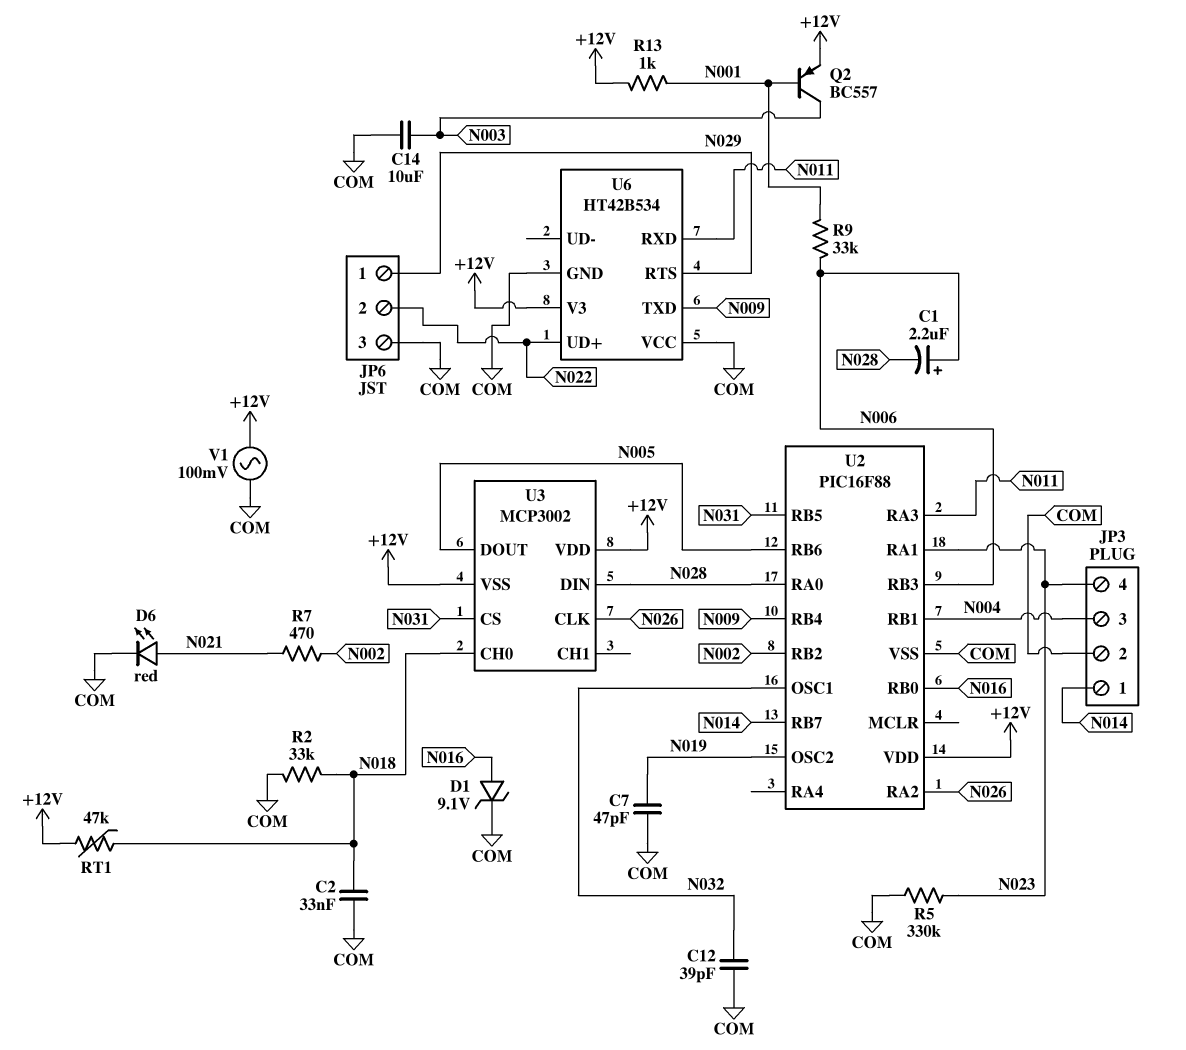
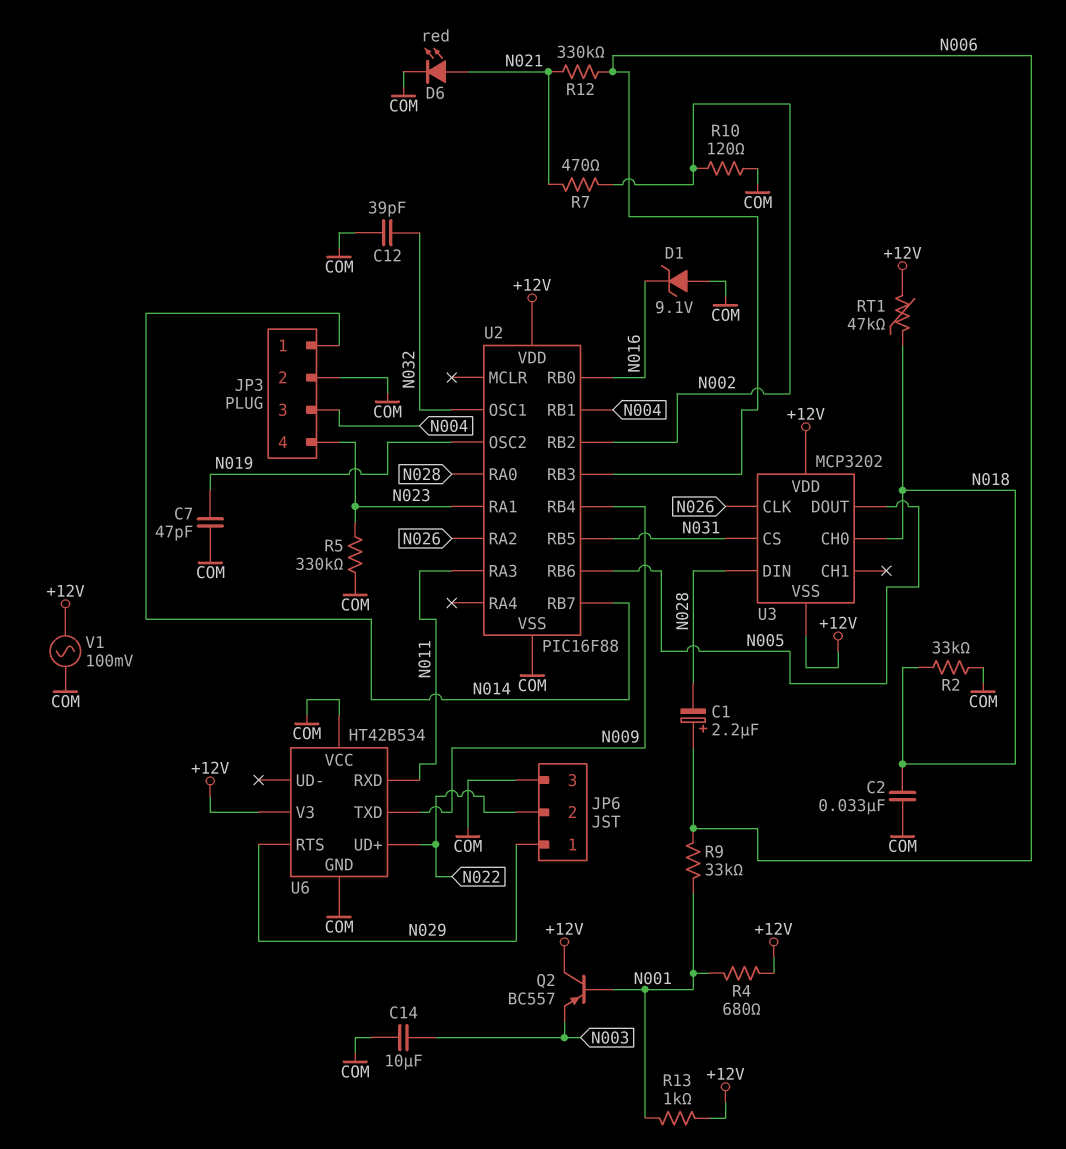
D1: zener 9.1V (A N016, K COM) -> zener 9.1V (A COM, K N016)
Q2: PNP BC557 (B N001, C N003, E +12V) -> PNP BC557 (B N001, C +12V, E N003)
R4: none -> 680 (+12V, N001)
R10: none -> 120 (COM, N002)
R12: none -> 330k (N006, N021)
U3: MCP3002 -> MCP3202

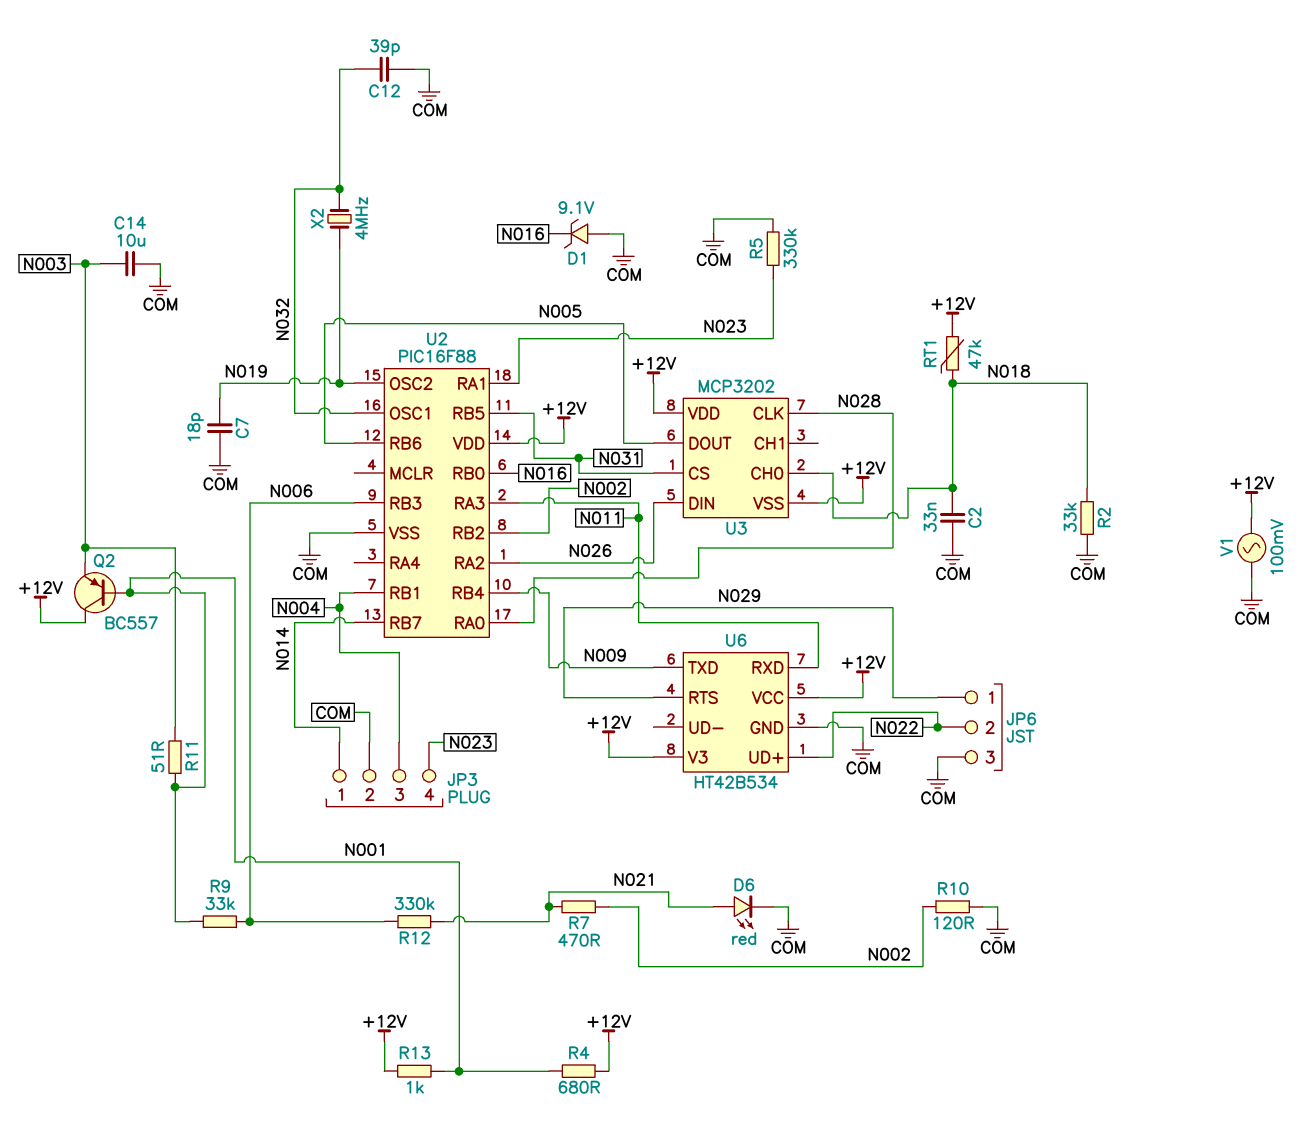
C1: 2.2uF (plus N006, minus N028) -> none
C7: 47pF (COM, N019) -> 18pF (COM, N019)
R11: none -> 51 (N001, N003)
U3 pin CLK: N026 -> N028
U3 pin DIN: N028 -> N026
U6 pin VCC: COM -> +12V
X2: none -> 4MHz (N019, N032)

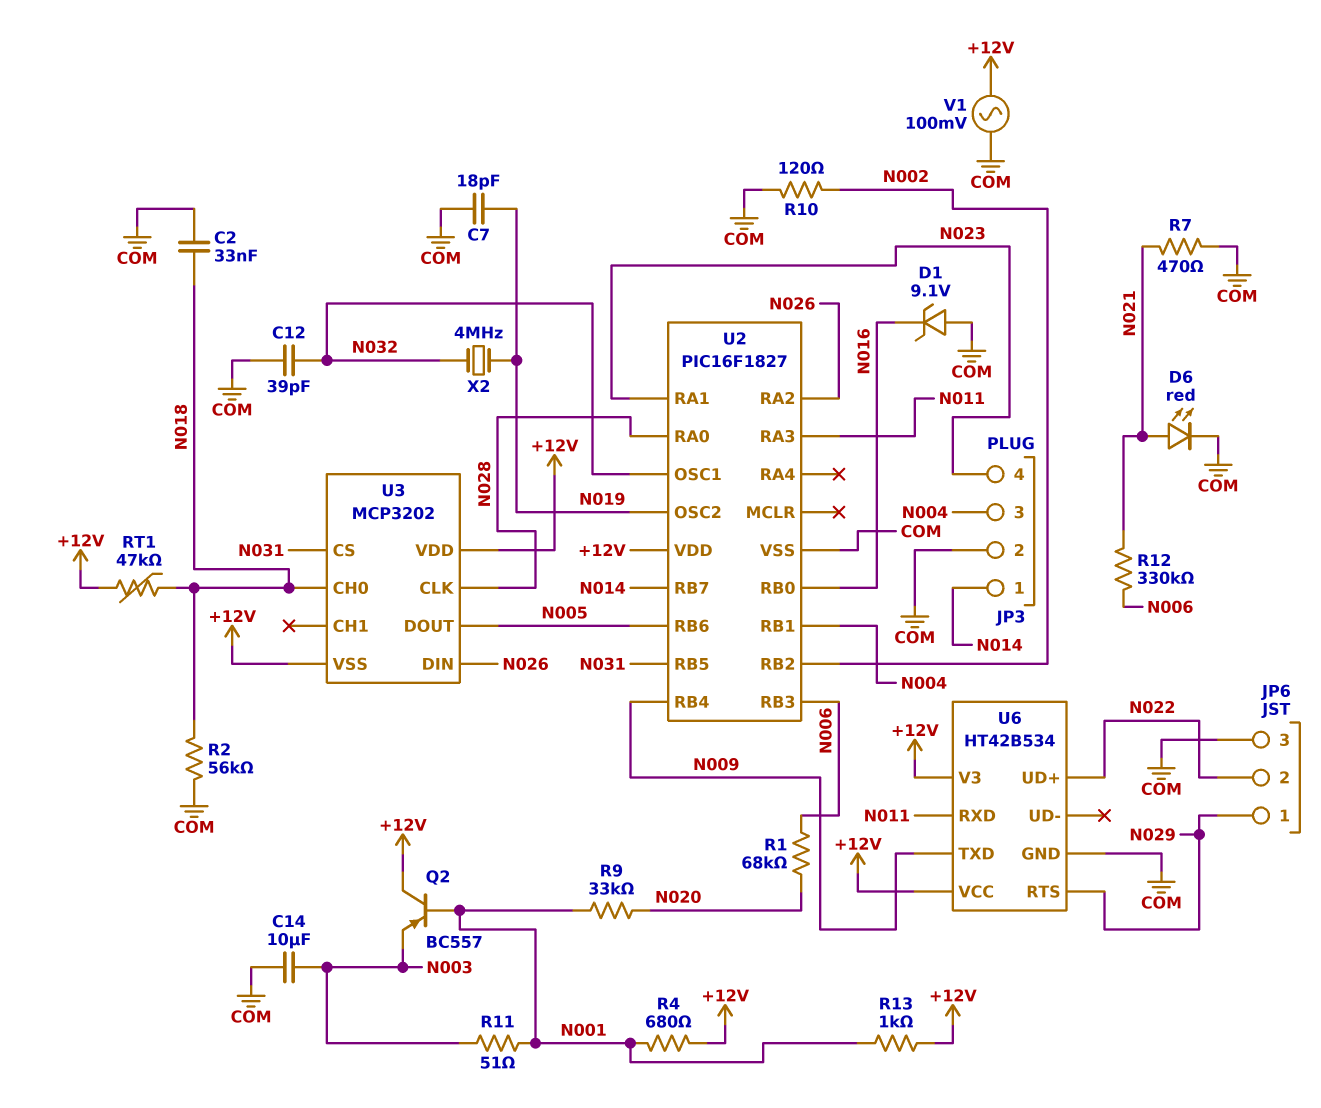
R1: none -> 68k (N006, N020)
R2: 33k (COM, N018) -> 56k (COM, N018)
R5: 330k (COM, N023) -> none
R7: 470 (N002, N021) -> 470 (COM, N021)
R9: 33k (N001, N006) -> 33k (N001, N020)
U2: PIC16F88 -> PIC16F1827

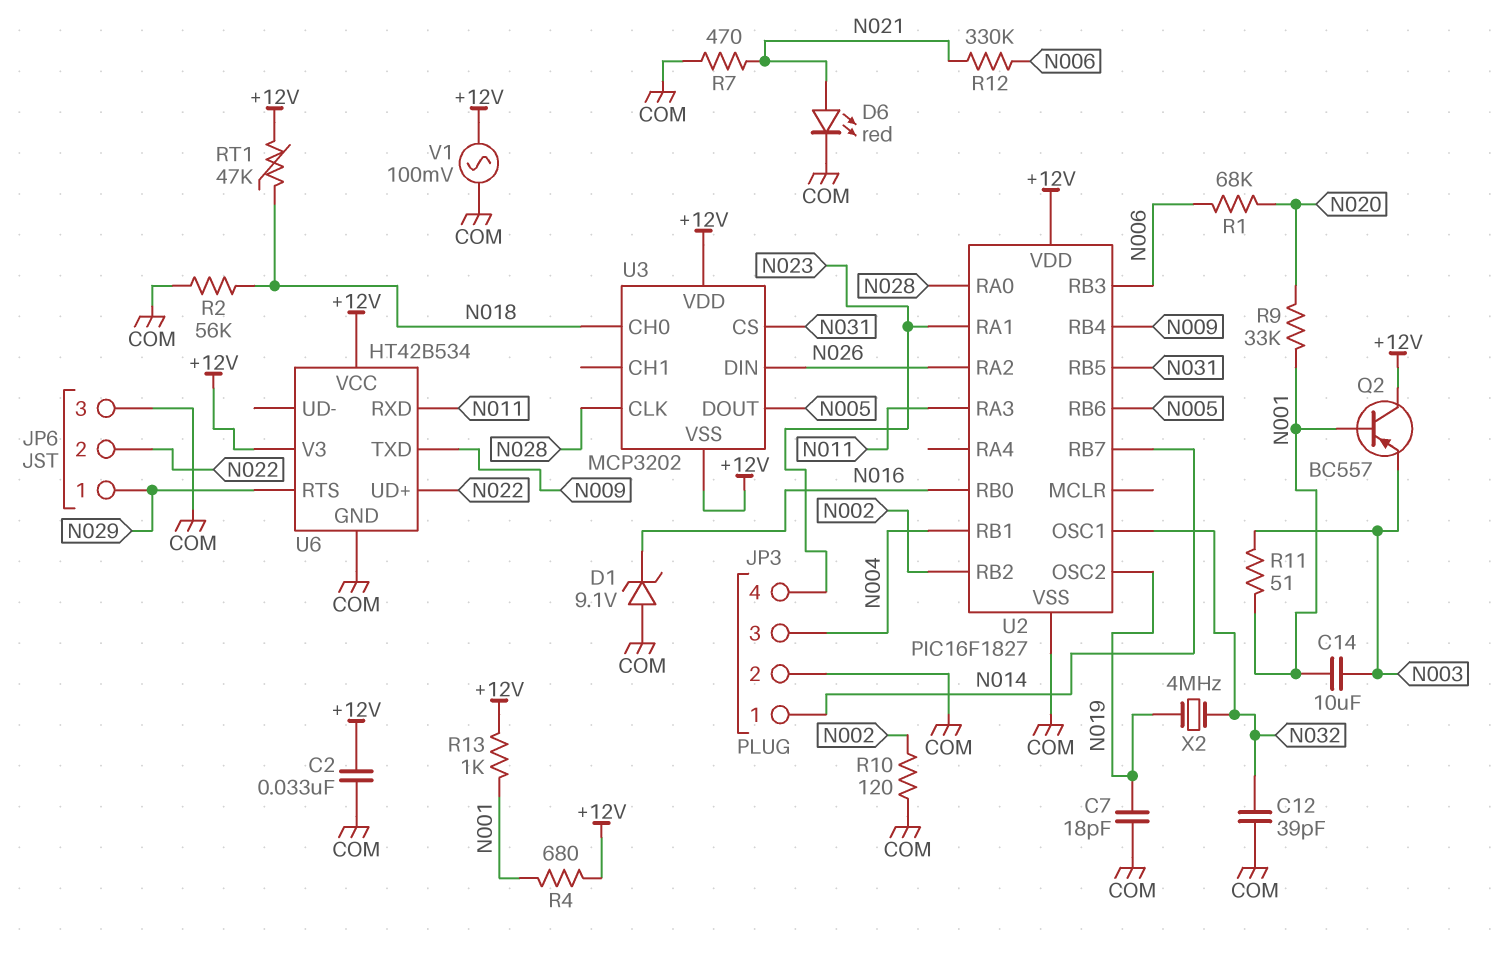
C2: 33nF (COM, N018) -> 33nF (+12V, COM)
C14: 10uF (COM, N003) -> 10uF (N001, N003)

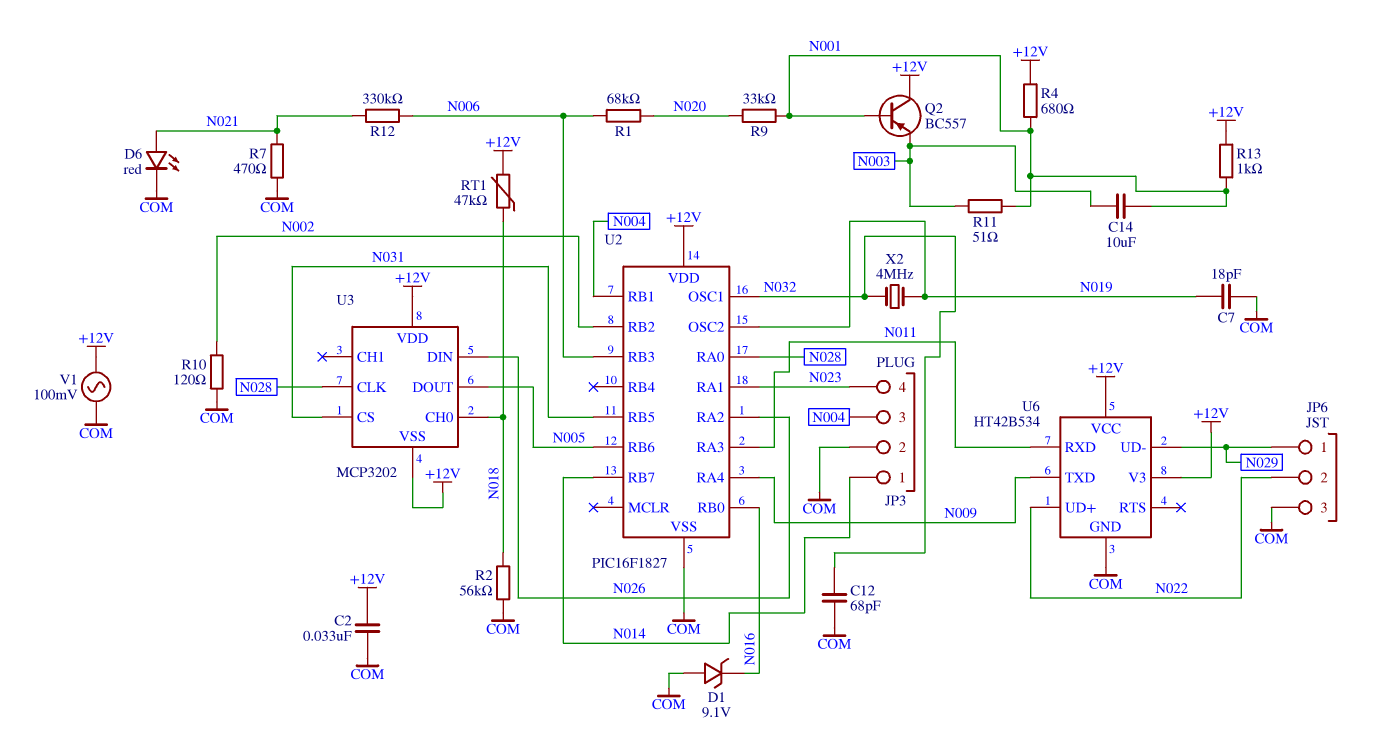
C12: 39pF (COM, N032) -> 68pF (COM, N032)
U2 pin RA4: none -> N009
U2 pin RB4: N009 -> none
U6 pin RTS: N029 -> none
U6 pin UD-: none -> N029

